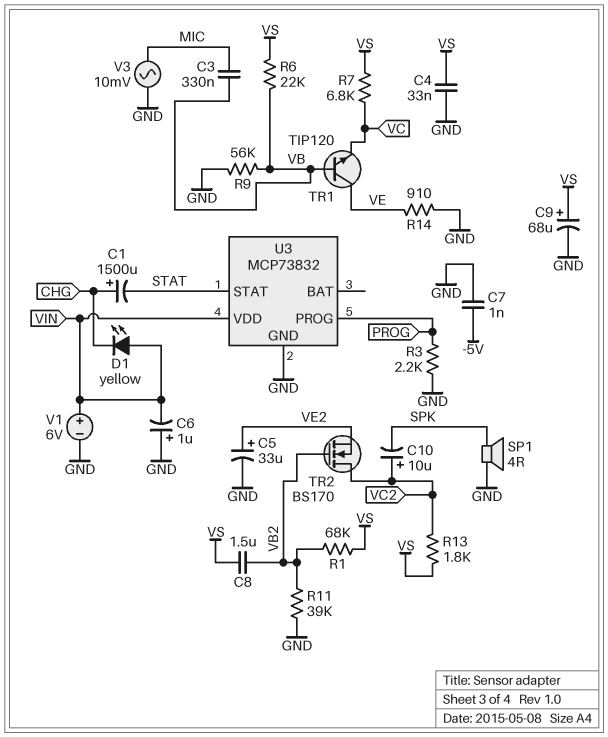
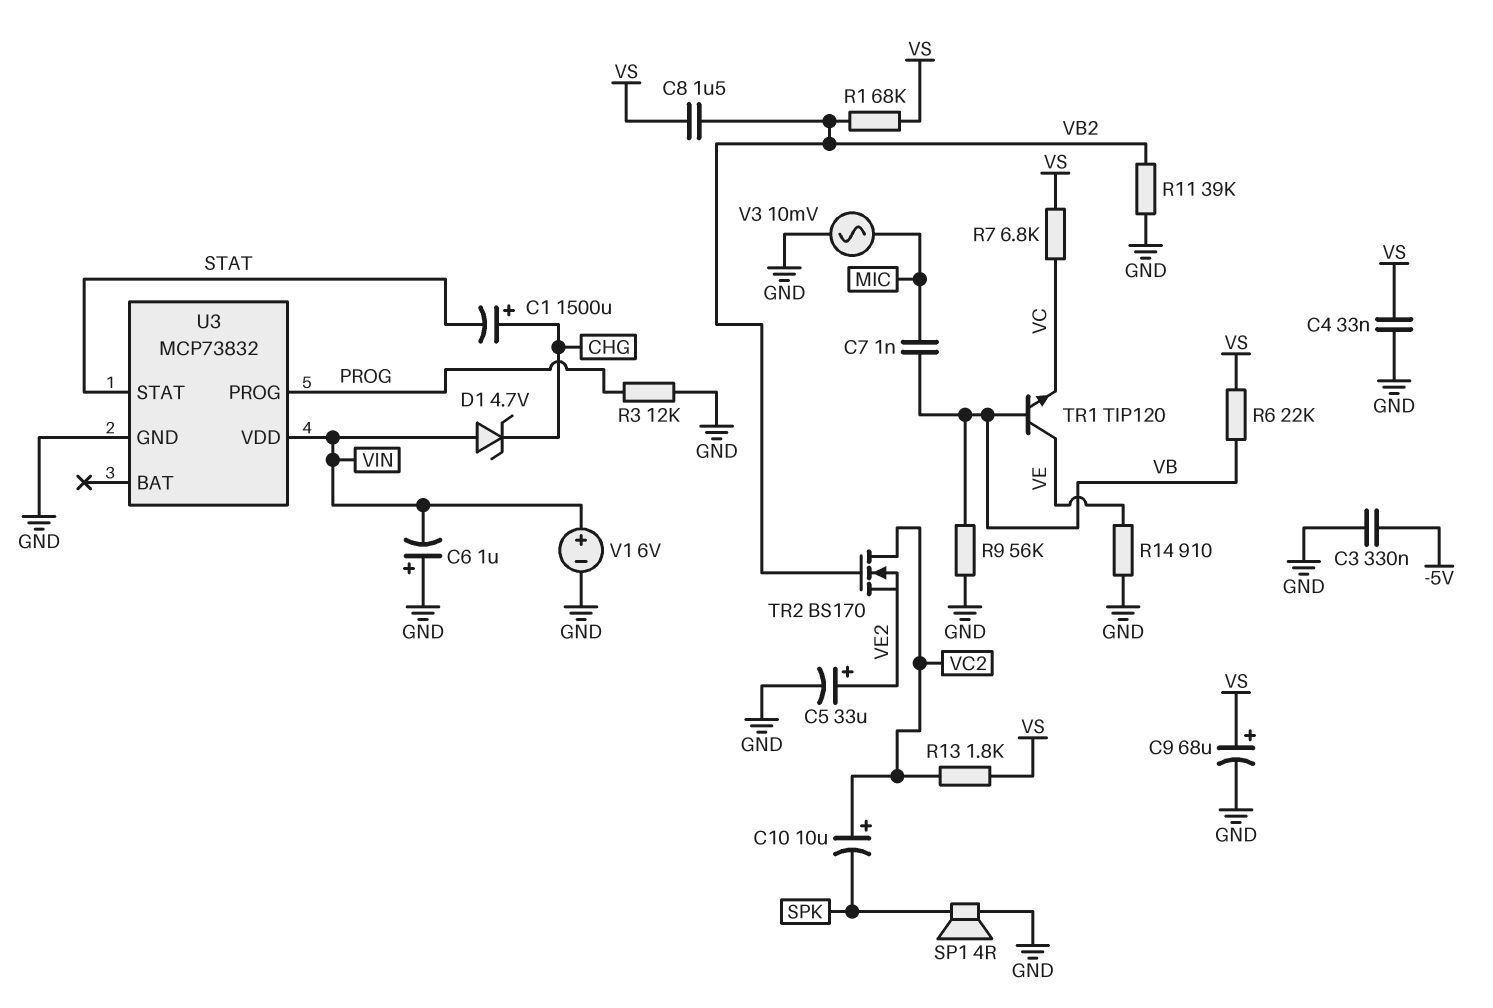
C3: 330nF (MIC, VB) -> 330nF (-5V, GND)
C7: 1nF (-5V, GND) -> 1nF (MIC, VB)
D1: LED yellow (A VIN, K CHG) -> zener 4.7V (A VIN, K CHG)
R3: 2.2k (GND, PROG) -> 12k (GND, PROG)

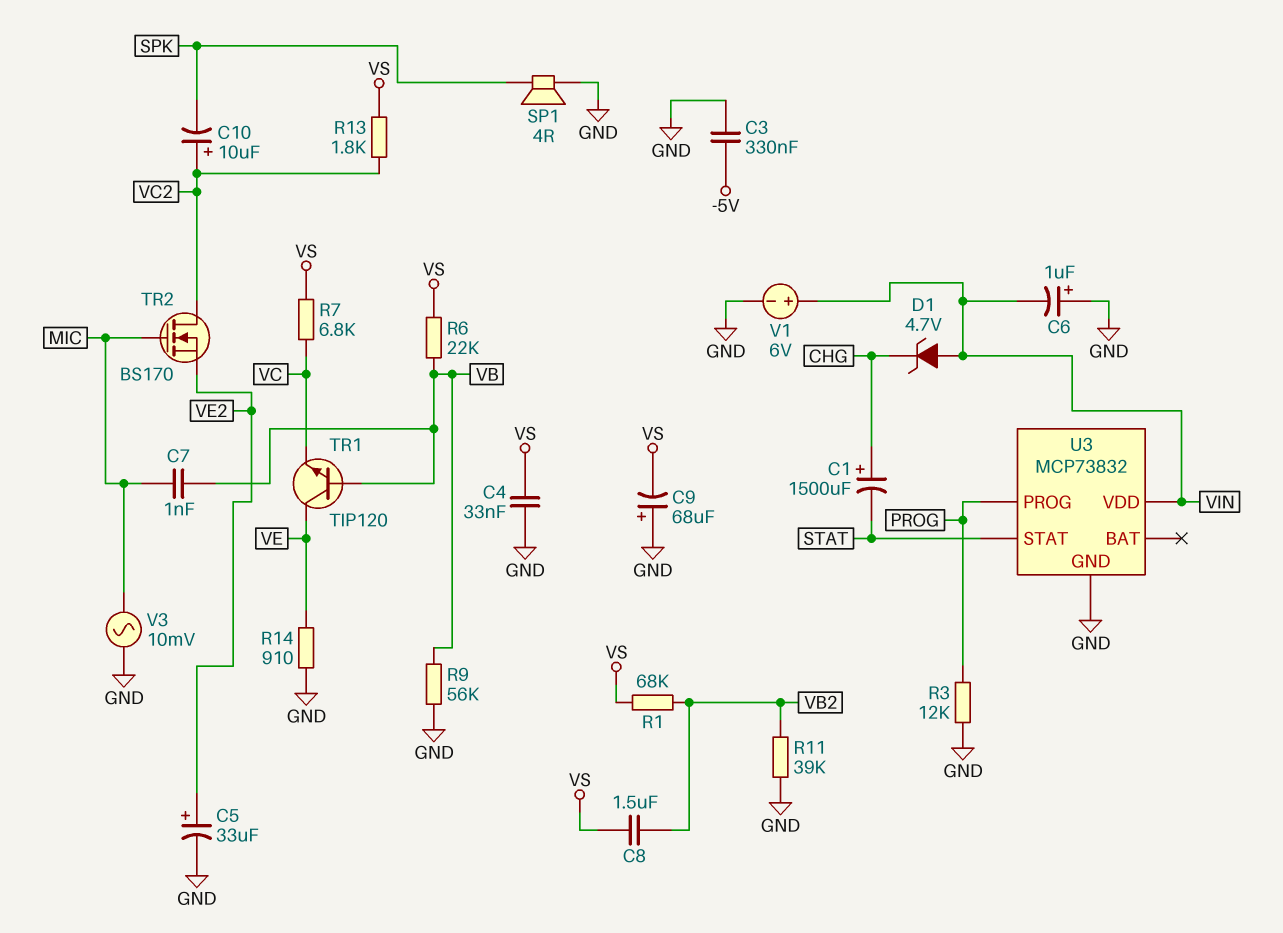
C9: 68uF (plus VS, minus GND) -> 68uF (plus GND, minus VS)
TR2: NMOS BS170 (G VB2, D VC2, S VE2) -> NMOS BS170 (G MIC, D VC2, S VE2)

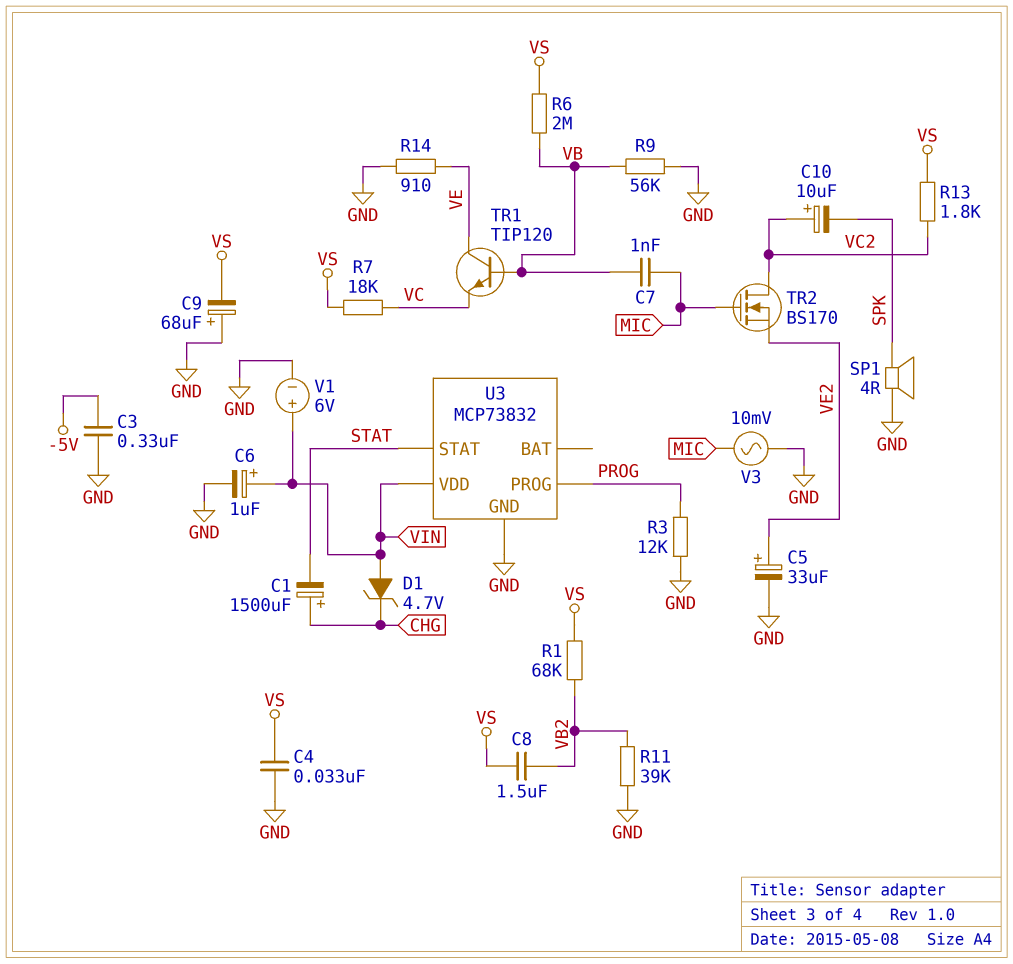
C6: 1uF (plus GND, minus VIN) -> 1uF (plus VIN, minus GND)
R6: 22k (VB, VS) -> 2M (VB, VS)
R7: 6.8k (VC, VS) -> 18k (VC, VS)

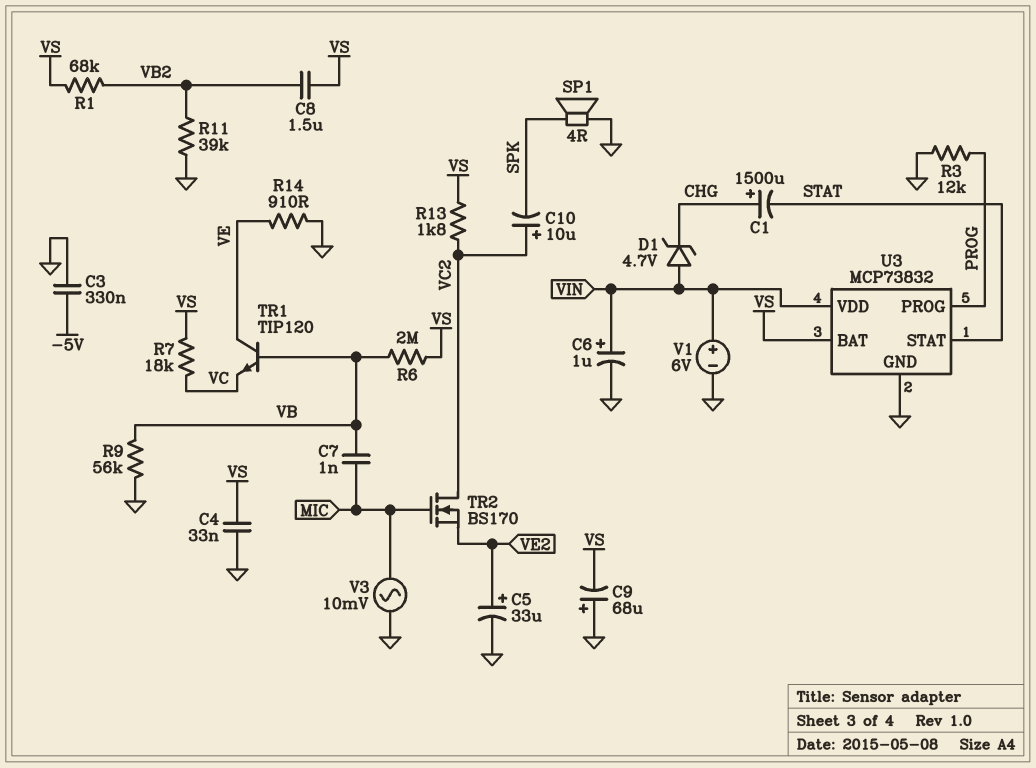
U3 pin BAT: none -> VS

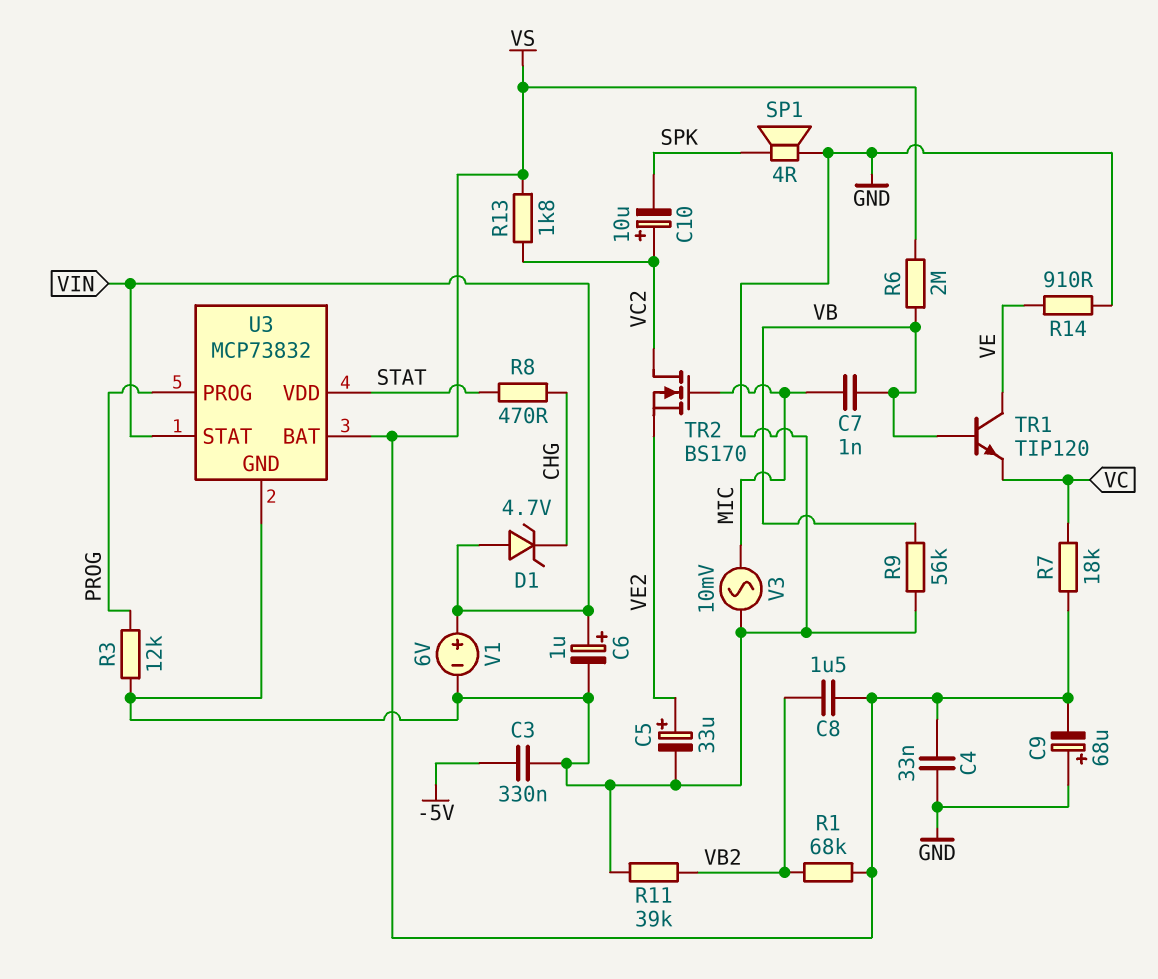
C1: 1500uF (plus CHG, minus STAT) -> none
R8: none -> 470 (CHG, STAT)
U3 pin STAT: STAT -> VIN
U3 pin VDD: VIN -> STAT

